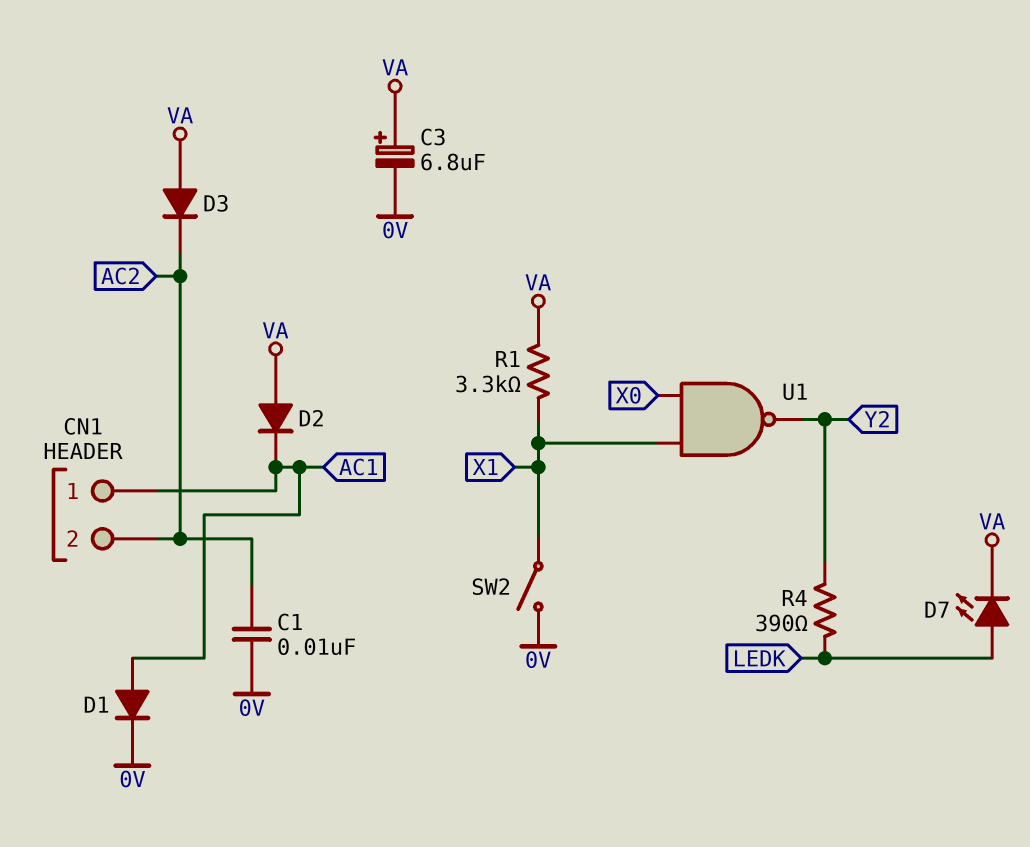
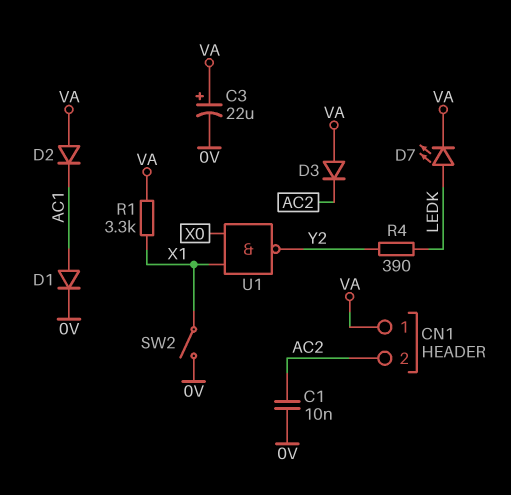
C3: 6.8uF (plus VA, minus 0V) -> 22uF (plus VA, minus 0V)
CN1 pin 1: AC1 -> VA

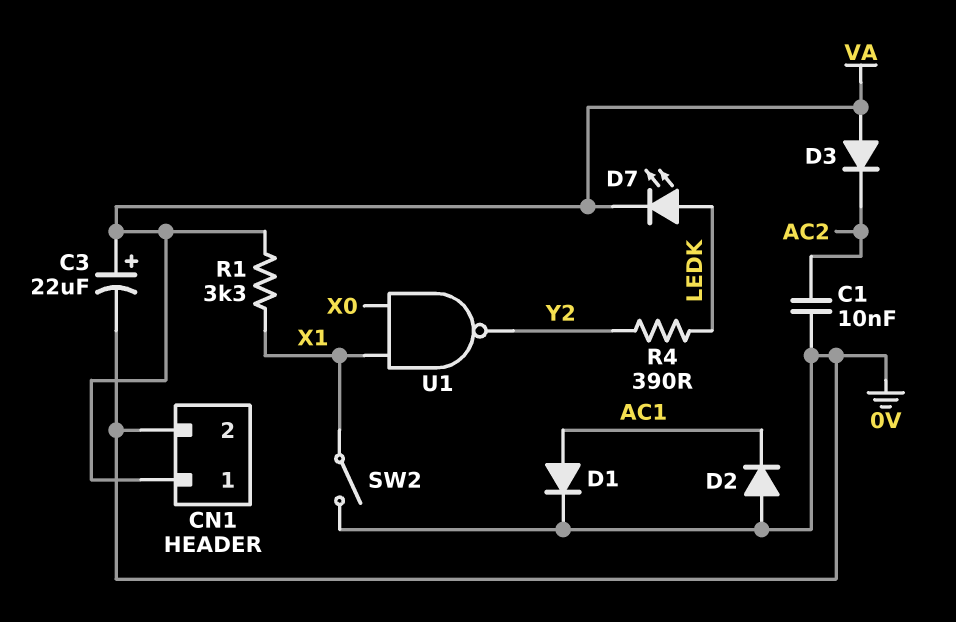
CN1 pin 2: AC2 -> 0V
D2: diode (A VA, K AC1) -> diode (A 0V, K AC1)

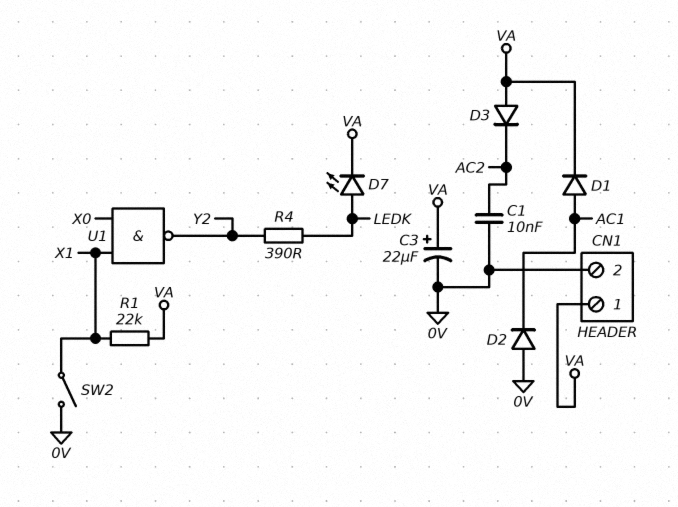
D1: diode (A AC1, K 0V) -> diode (A AC1, K VA)
R1: 3.3k (VA, X1) -> 22k (VA, X1)

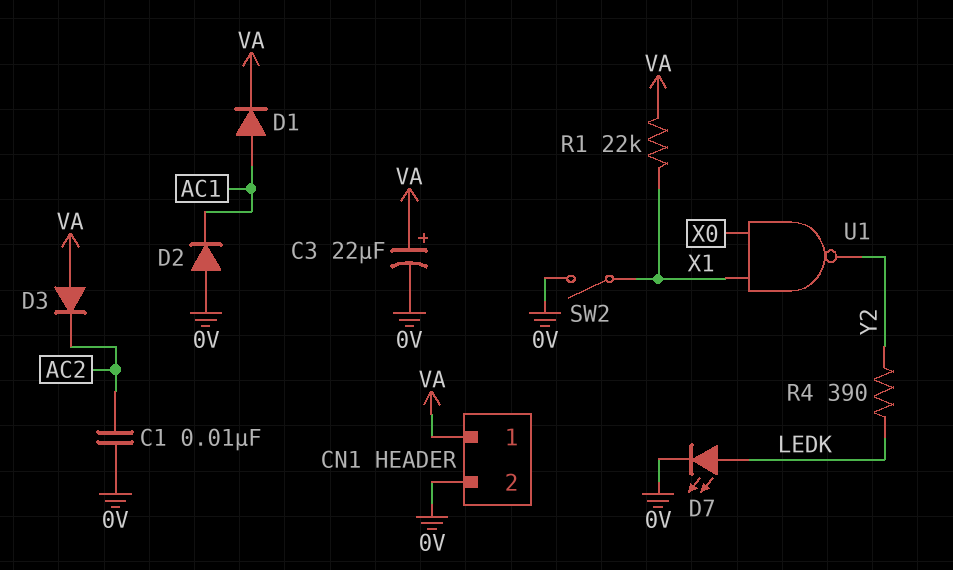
D7: LED (A LEDK, K VA) -> LED (A LEDK, K 0V)

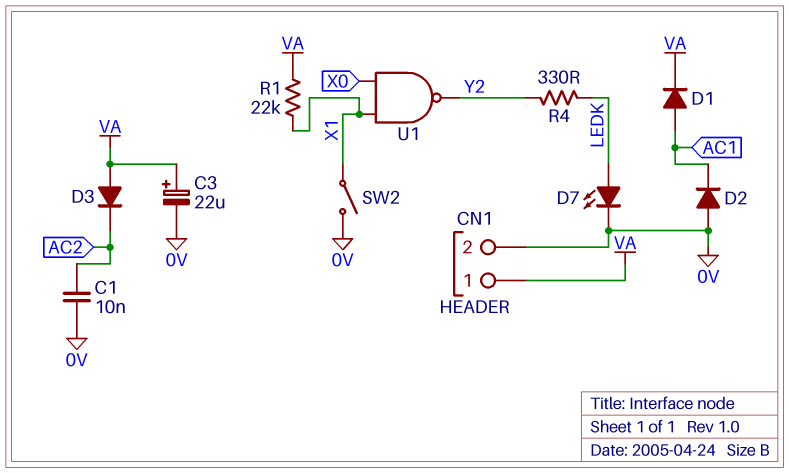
R4: 390 (LEDK, Y2) -> 330 (LEDK, Y2)

